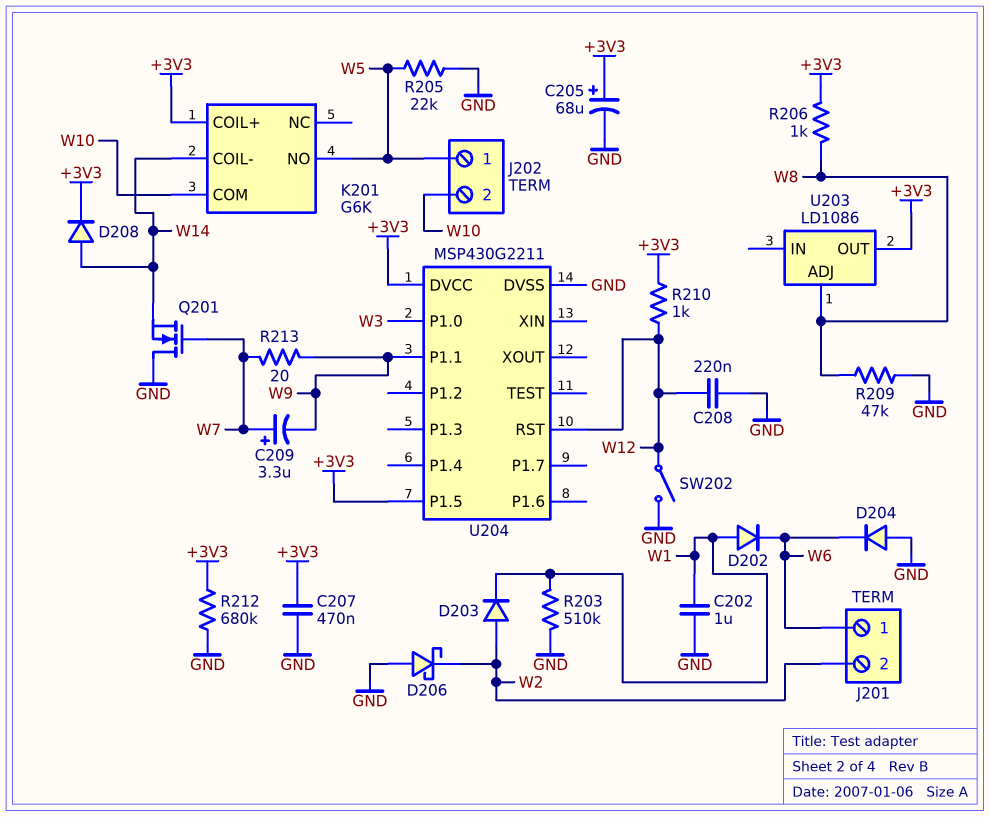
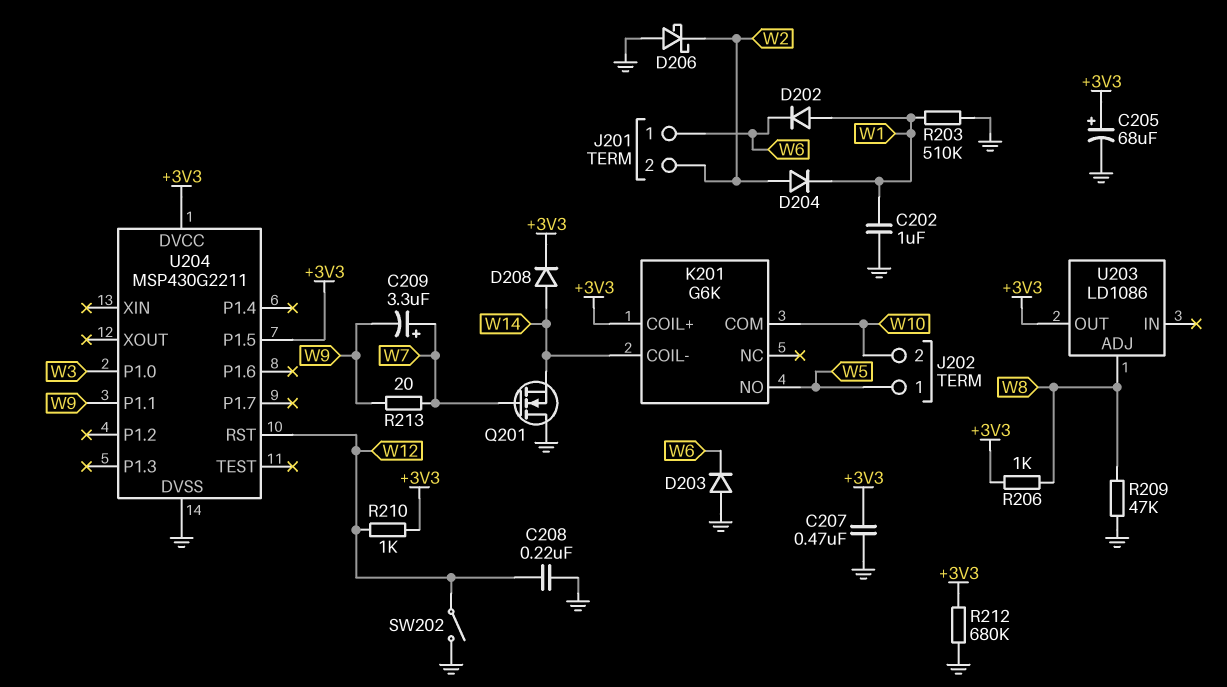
D203: diode (A W2, K W1) -> diode (A GND, K W6)
D204: diode (A GND, K W6) -> diode (A W2, K W1)
R205: 22k (GND, W5) -> none

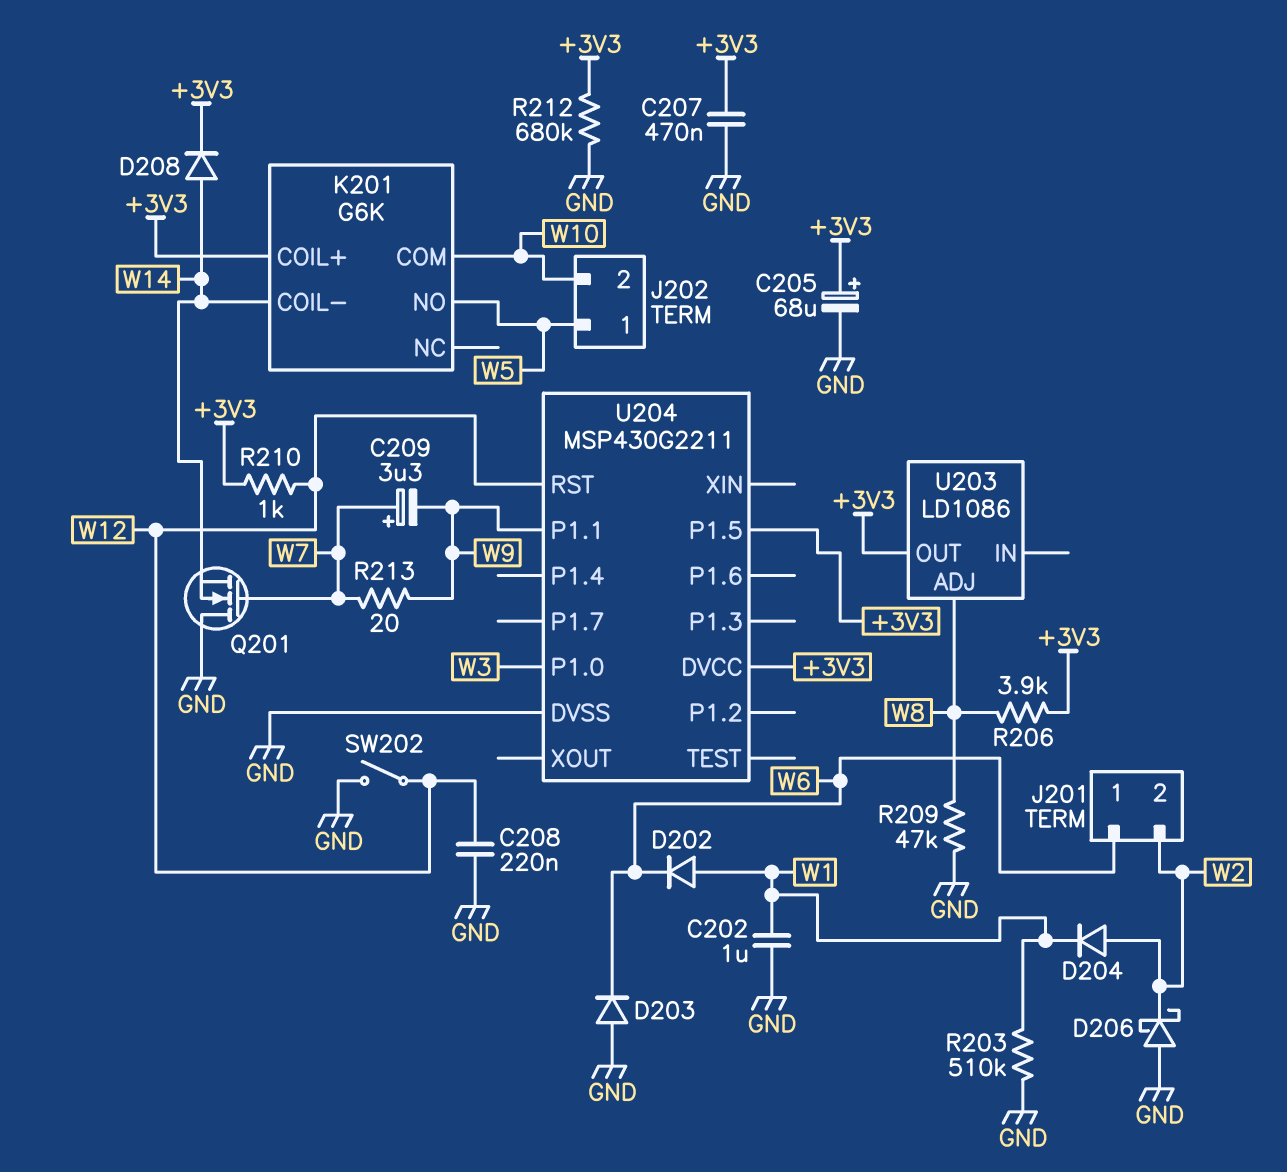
R206: 1k (+3V3, W8) -> 3.9k (+3V3, W8)

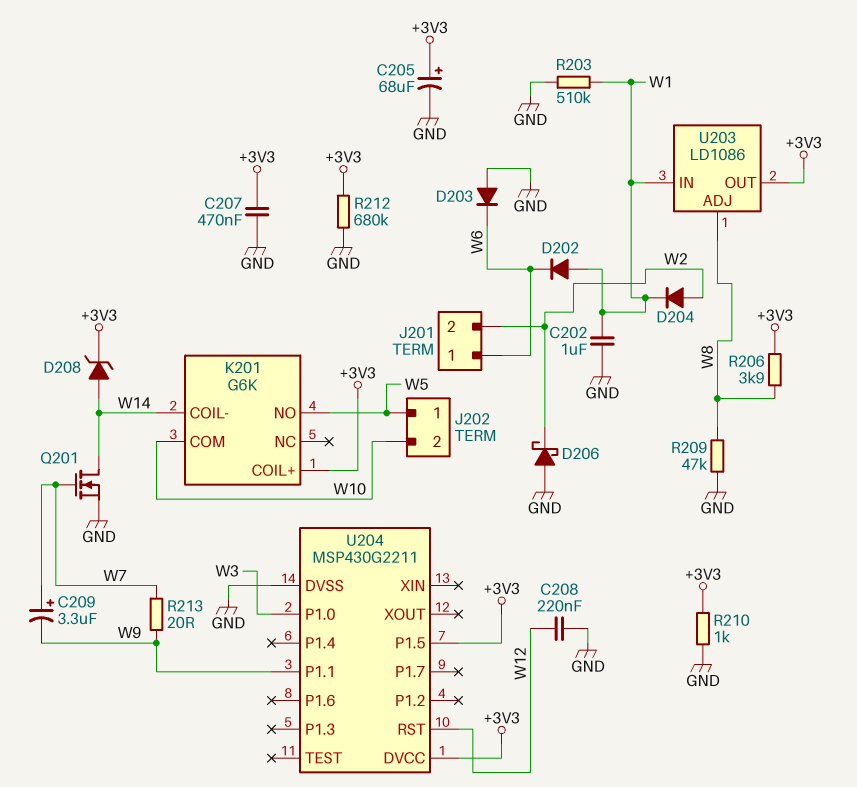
D208: diode (A W14, K +3V3) -> zener (A W14, K +3V3)
Q201: NMOS (G W7, D GND, S W14) -> NMOS (G W7, D W14, S GND)
R210: 1k (+3V3, W12) -> 1k (+3V3, GND)
SW202: switch (GND, W12) -> none
U203 pin IN: none -> W1

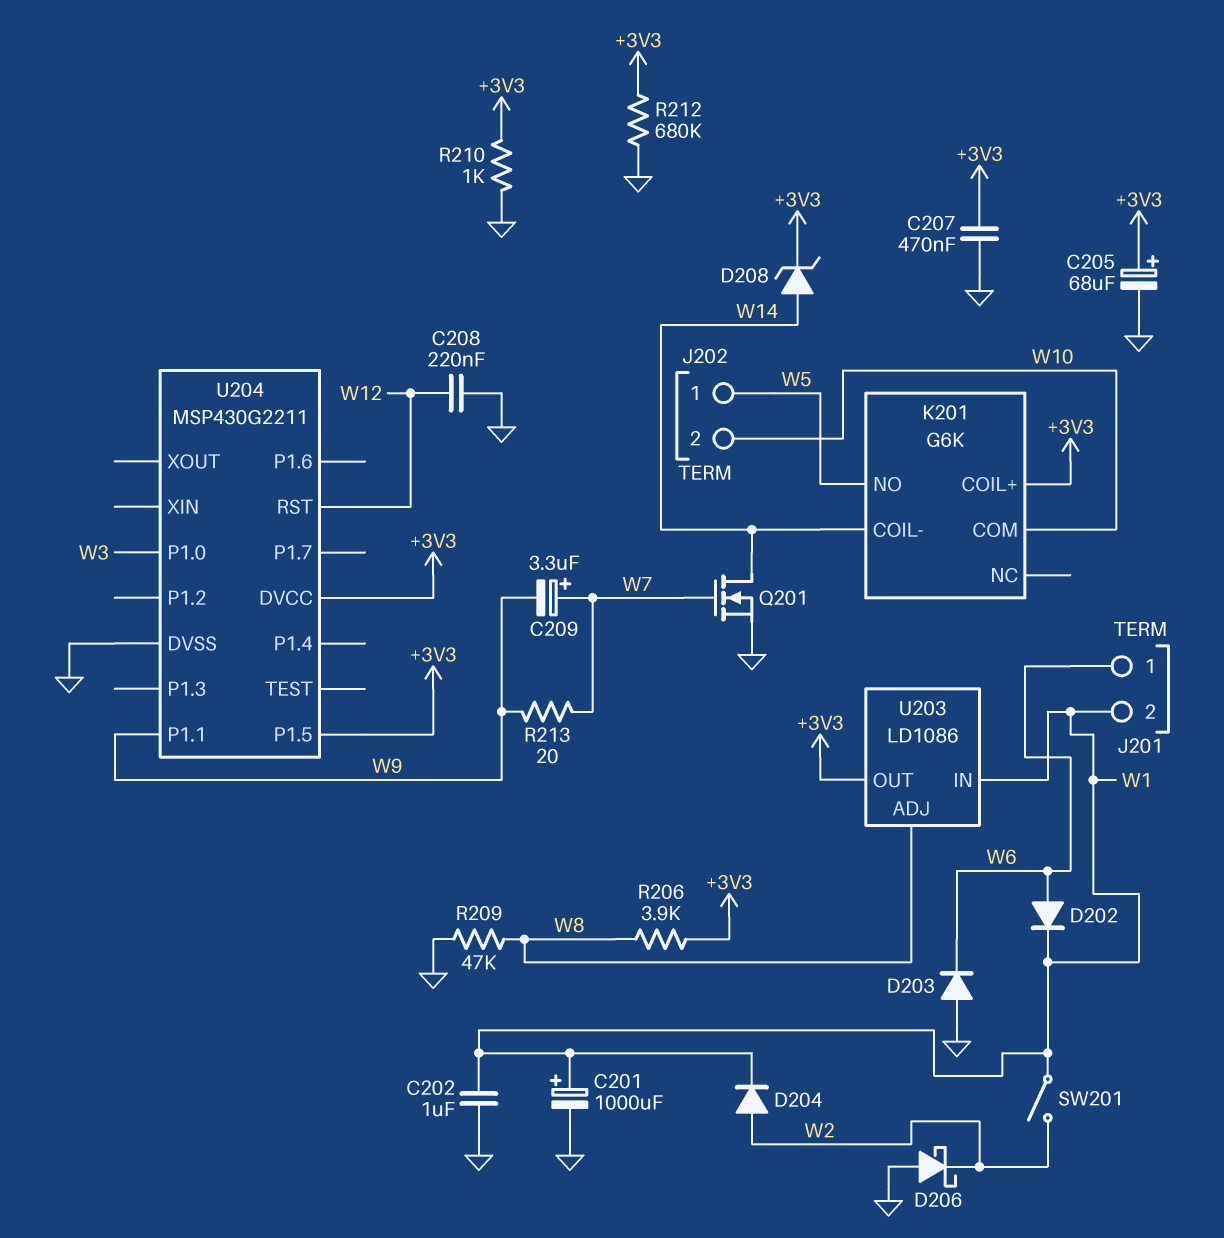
C201: none -> 1000uF (plus W1, minus GND)
D202: diode (A W1, K W6) -> diode (A W6, K W1)
J201 pin 2: W2 -> W1
R203: 510k (GND, W1) -> none
SW201: none -> switch (W1, W2)

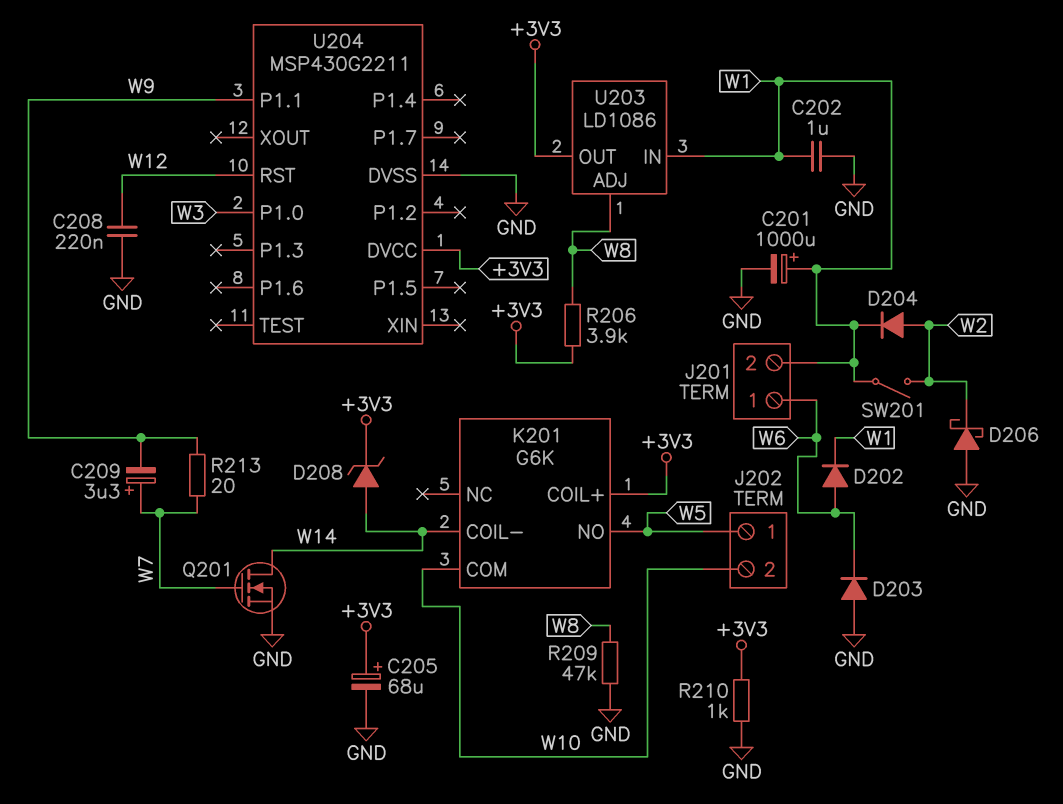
C207: 470nF (+3V3, GND) -> none
R212: 680k (+3V3, GND) -> none
U204 pin P1.5: +3V3 -> none

